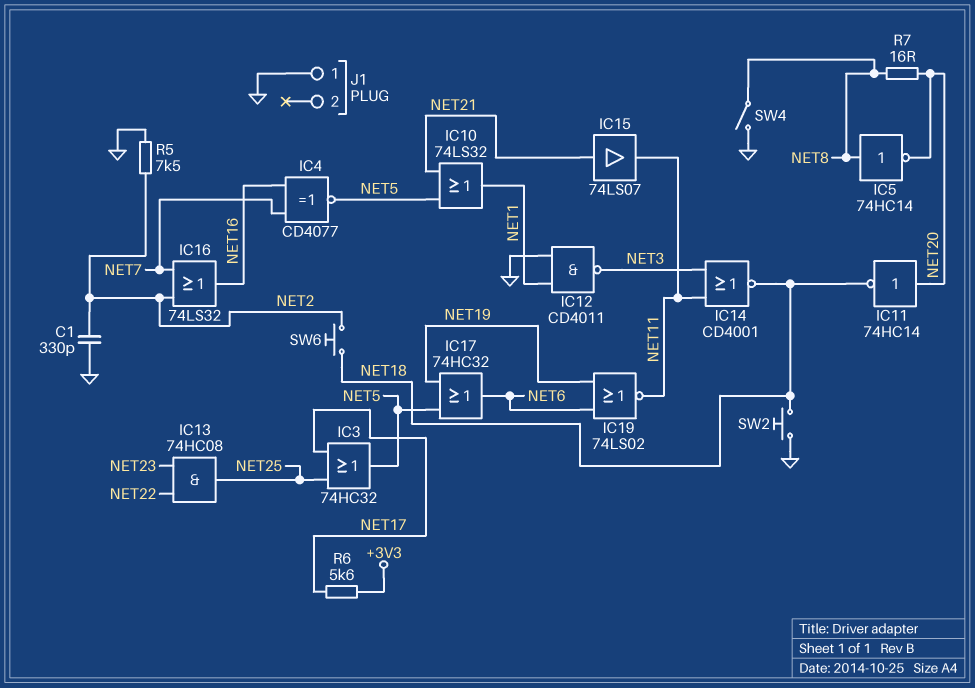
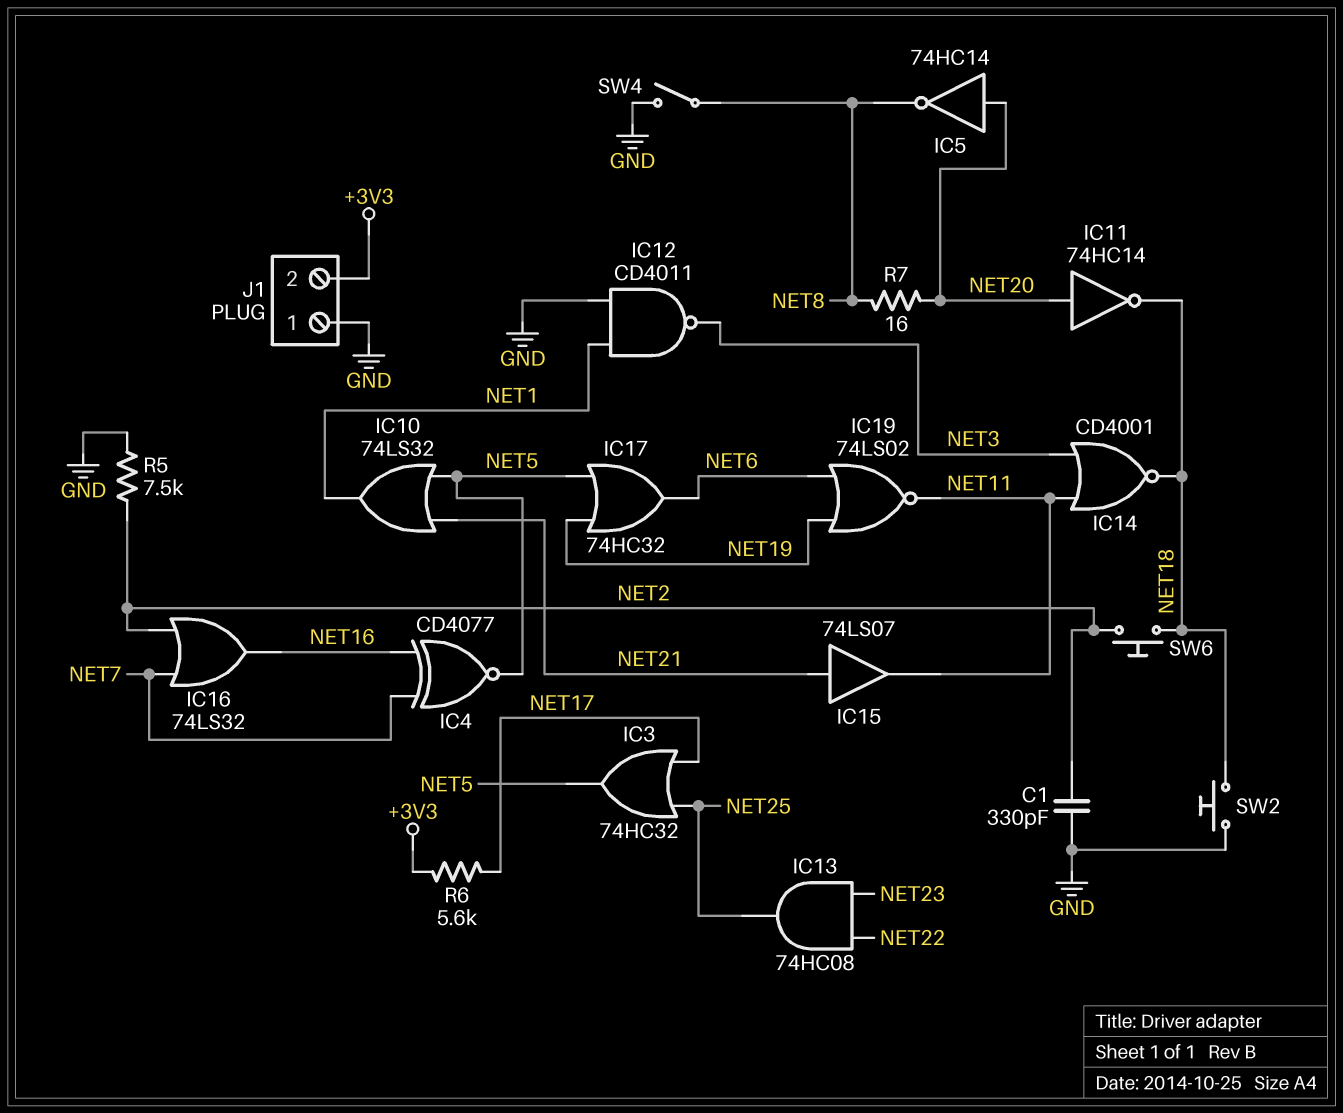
IC5: NOT 74HC14 (in NET8, out NET20) -> NOT 74HC14 (in NET20, out NET8)
J1 pin 2: none -> +3V3

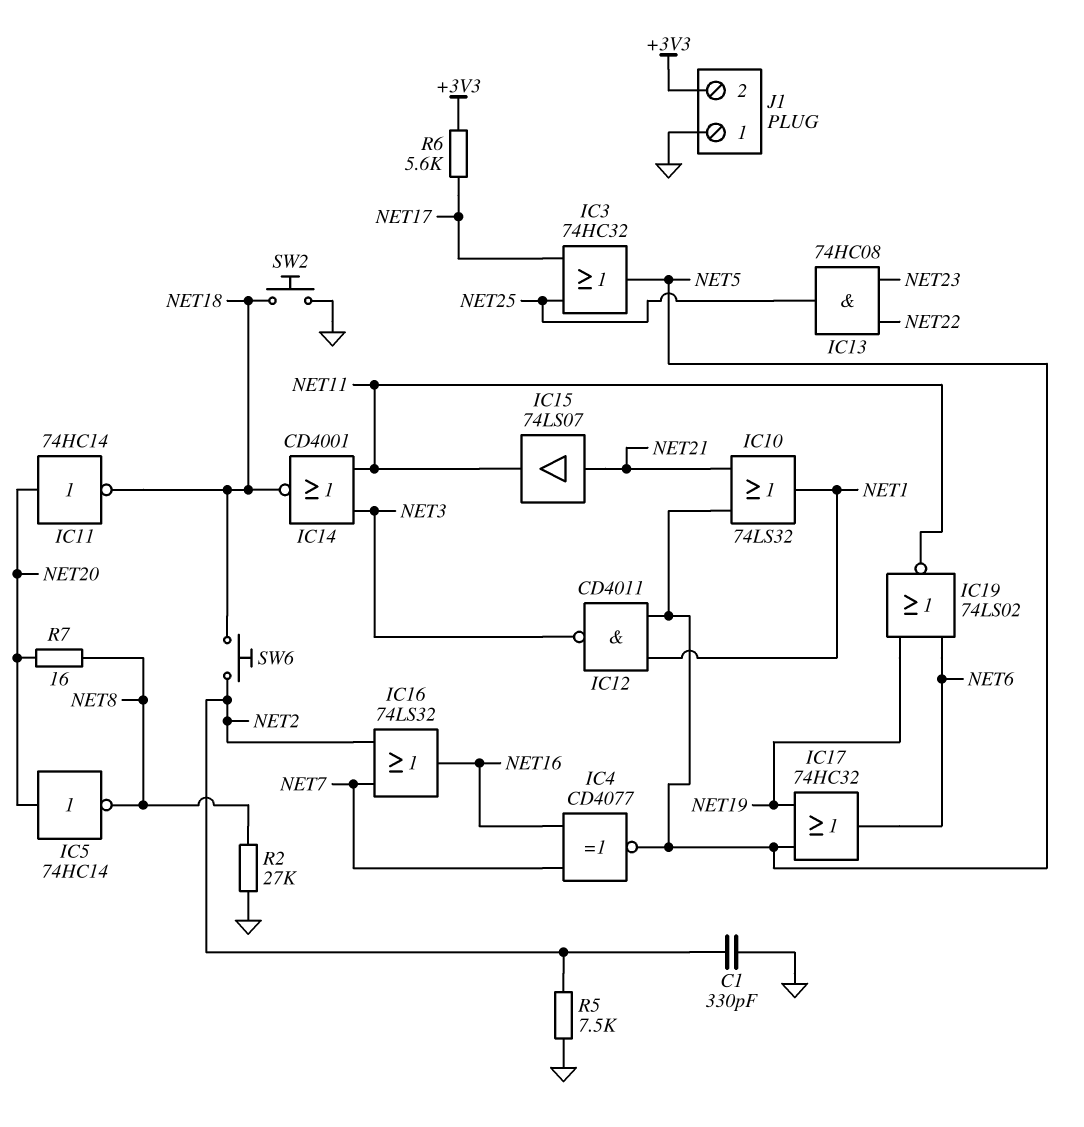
IC12: NAND CD4011 (in GND, in NET1, out NET3) -> NAND CD4011 (in NET1, in NET5, out NET3)
R2: none -> 27k (GND, NET8)
SW4: switch (GND, NET8) -> none

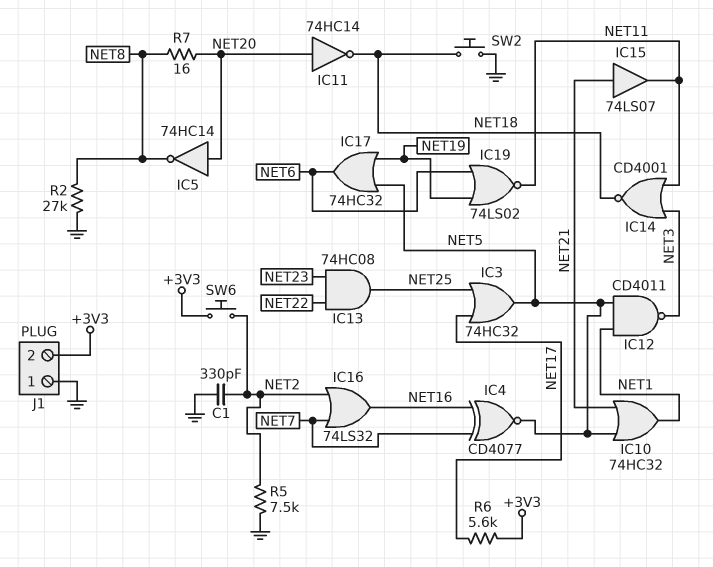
IC10: OR 74LS32 (in NET5, in NET21, out NET1) -> OR 74HC32 (in NET5, in NET21, out NET1)
SW6: button (NET2, NET18) -> button (+3V3, NET2)

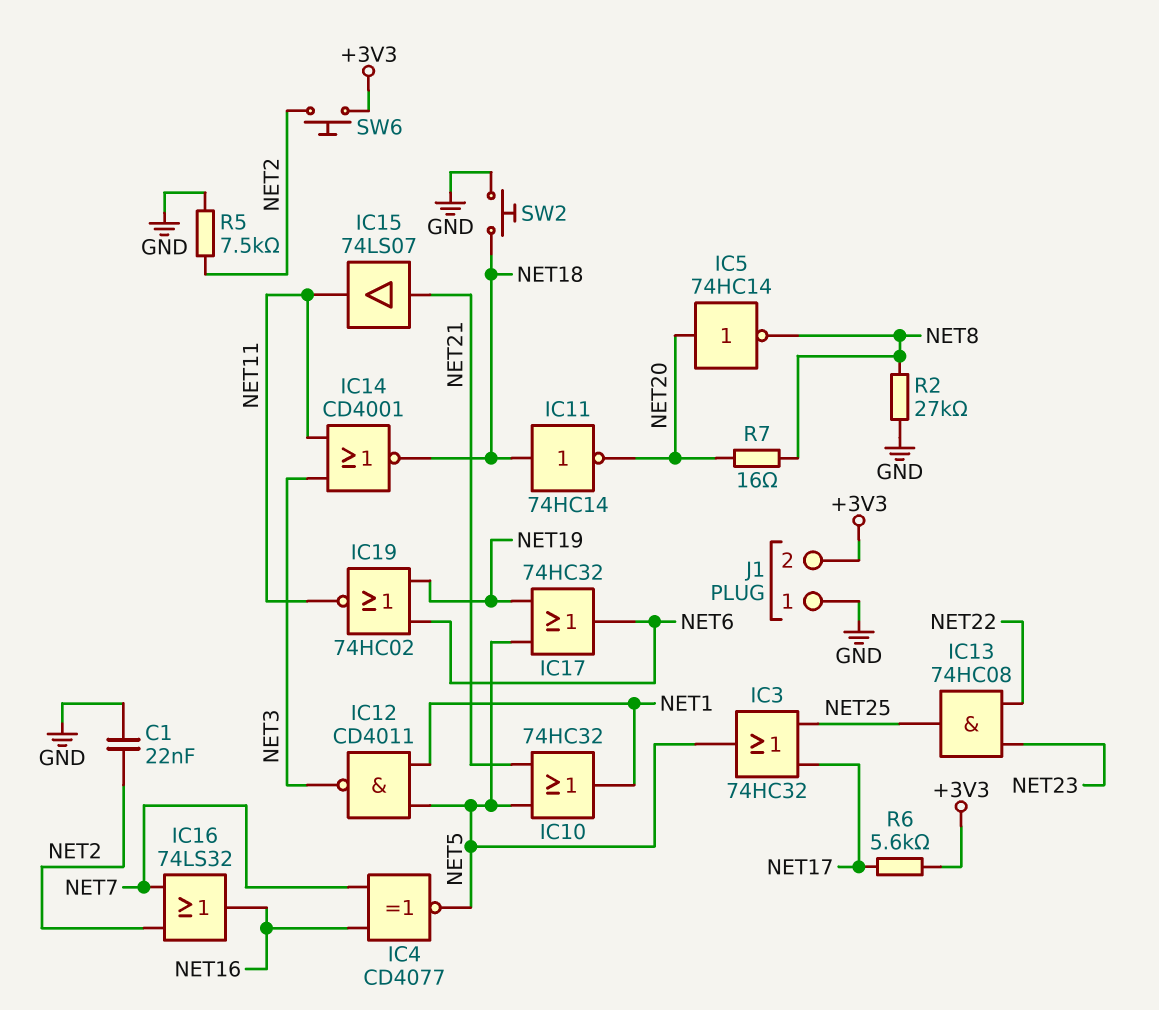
C1: 330pF (GND, NET2) -> 22nF (GND, NET2)
IC11: NOT 74HC14 (in NET20, out NET18) -> NOT 74HC14 (in NET18, out NET20)
IC19: NOR 74LS02 (in NET6, in NET19, out NET11) -> NOR 74HC02 (in NET6, in NET19, out NET11)

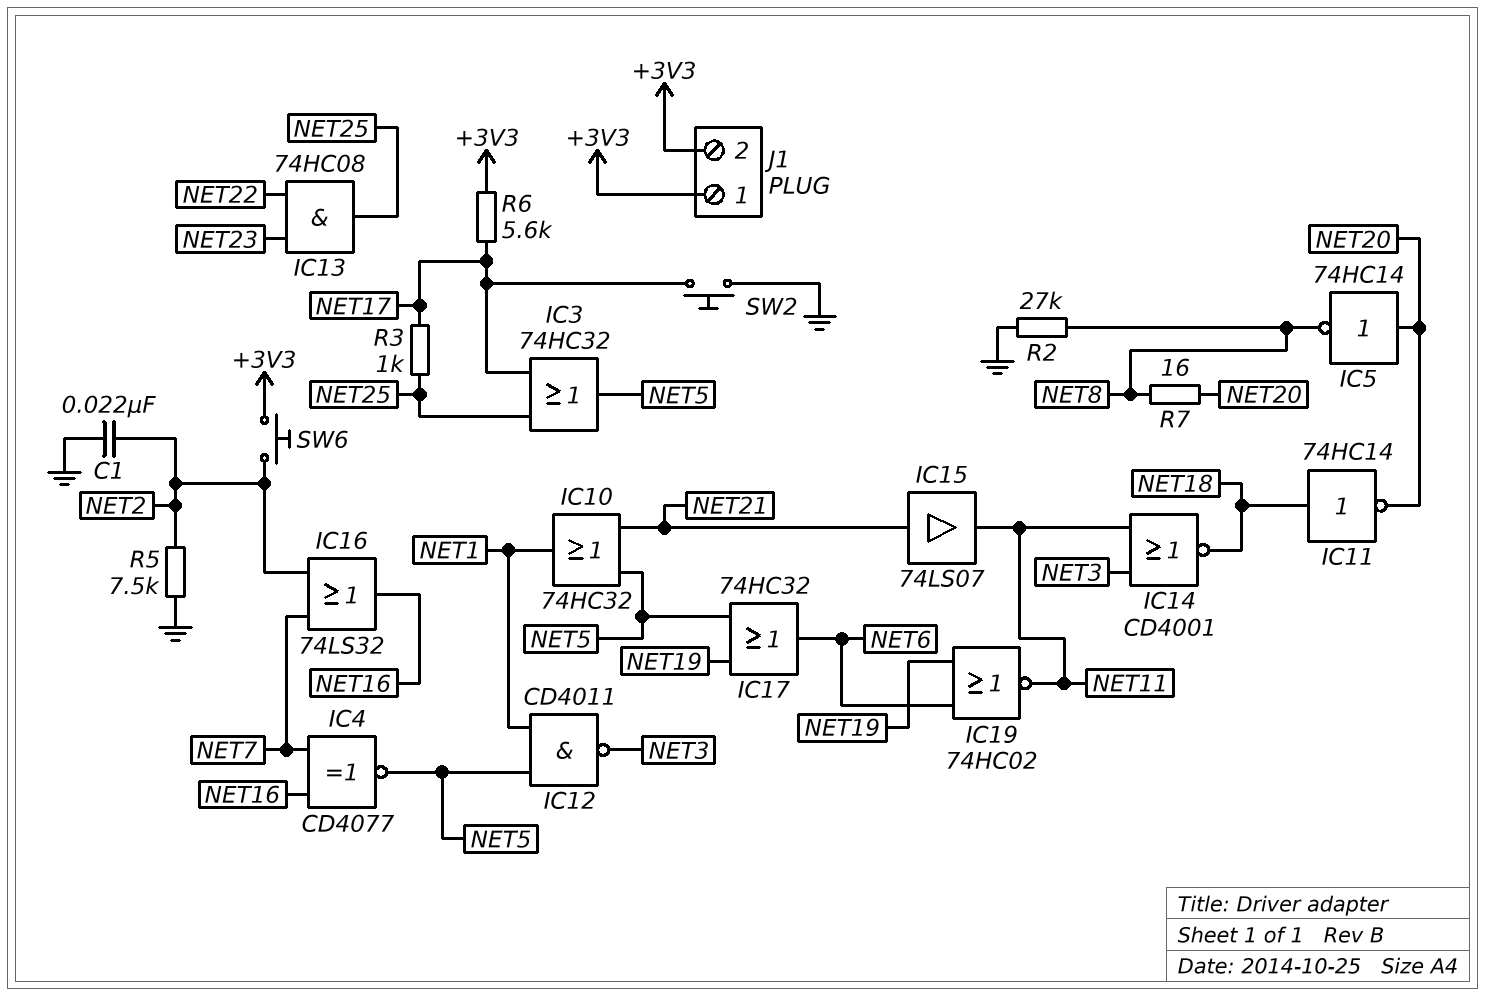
J1 pin 1: GND -> +3V3
R3: none -> 1k (NET17, NET25)
SW2: button (GND, NET18) -> button (GND, NET17)

